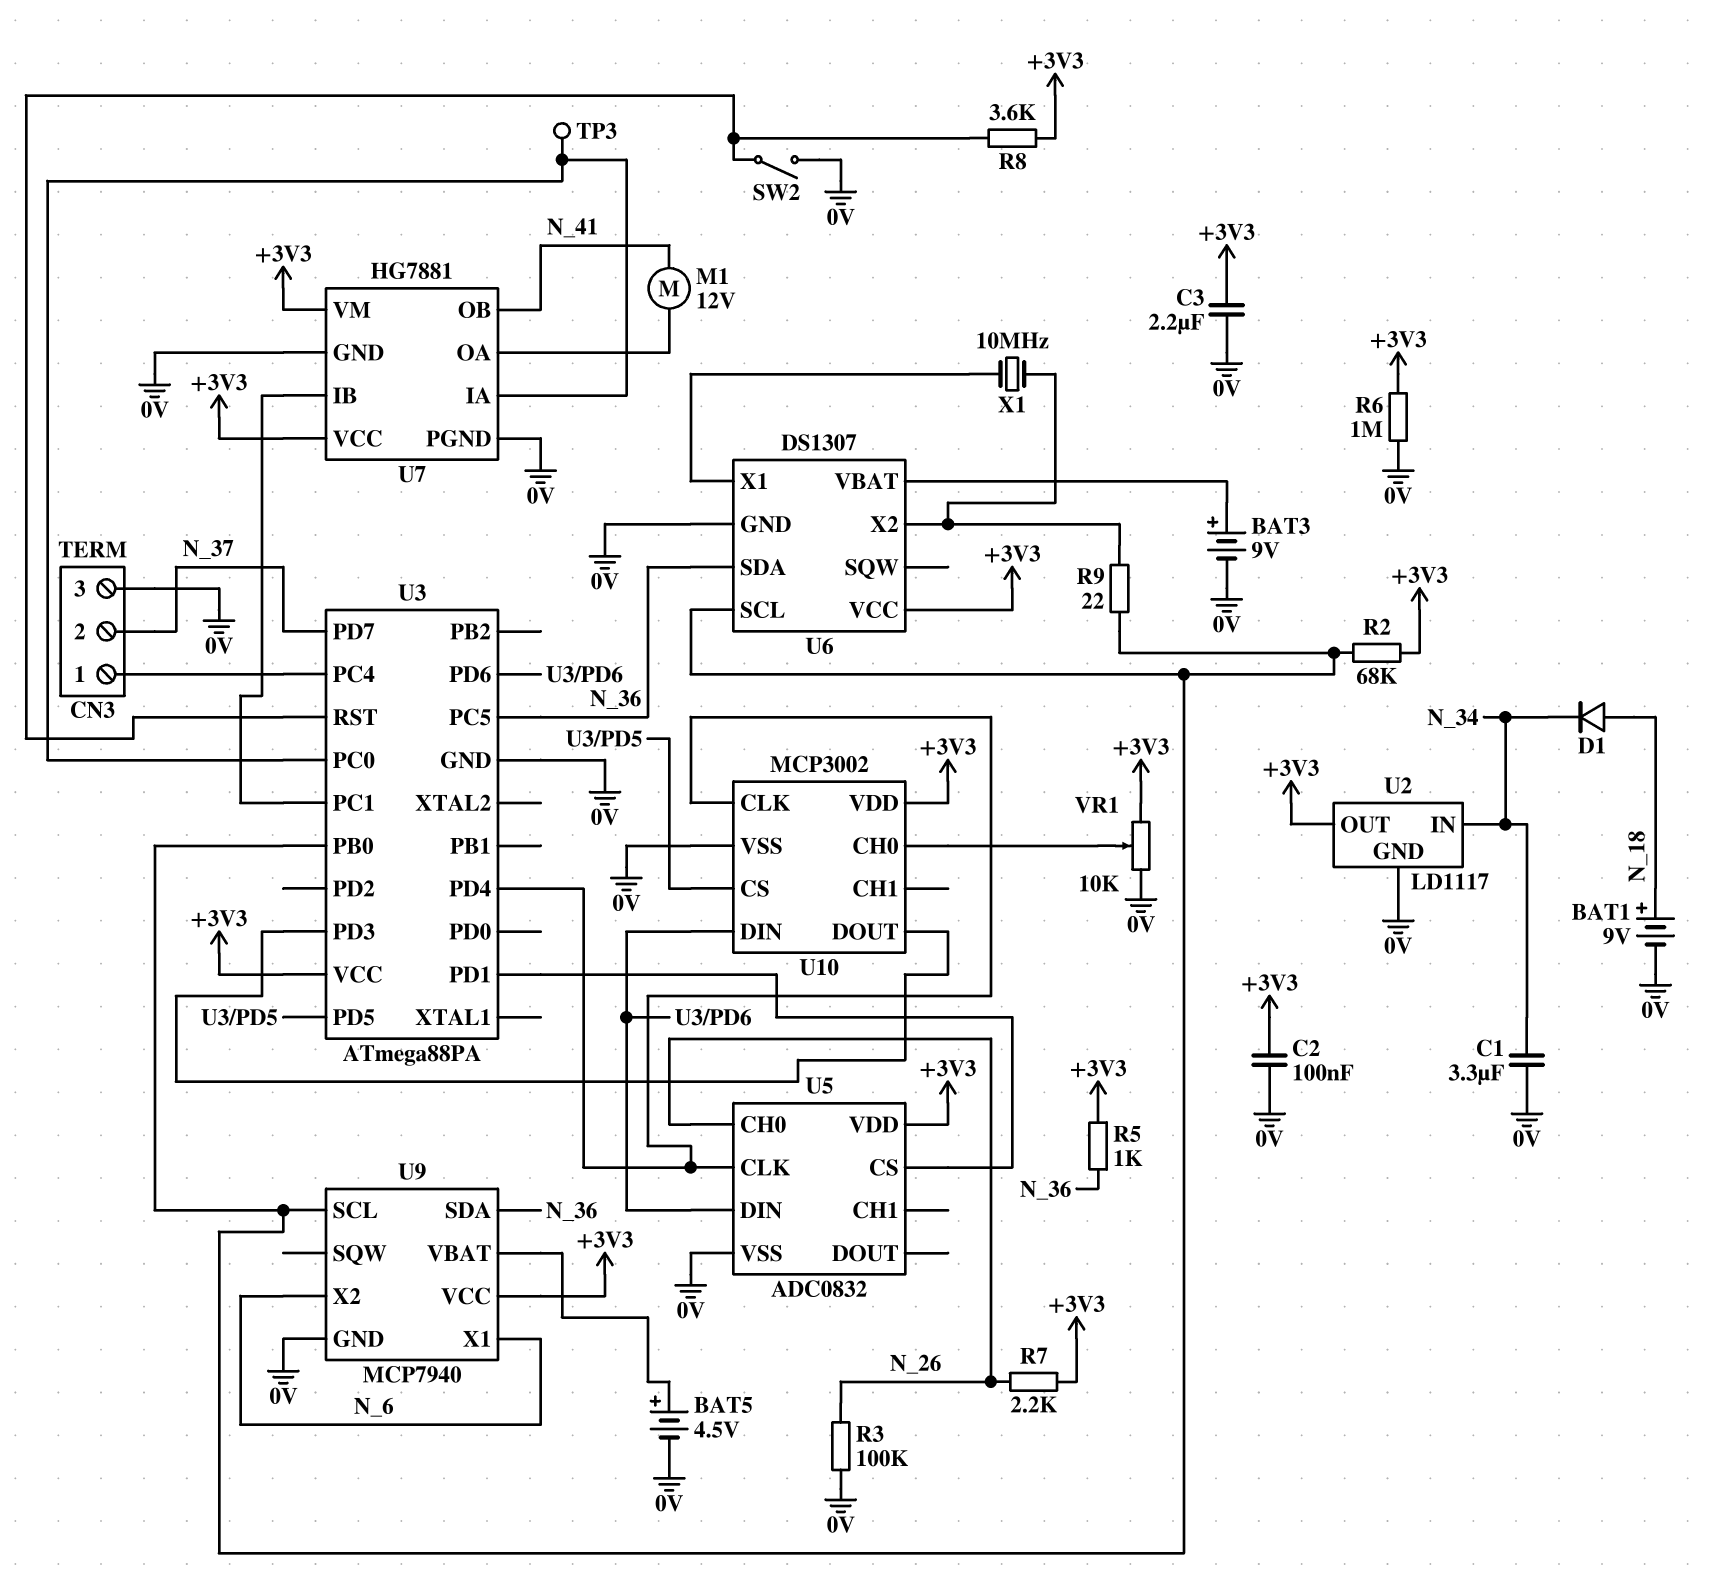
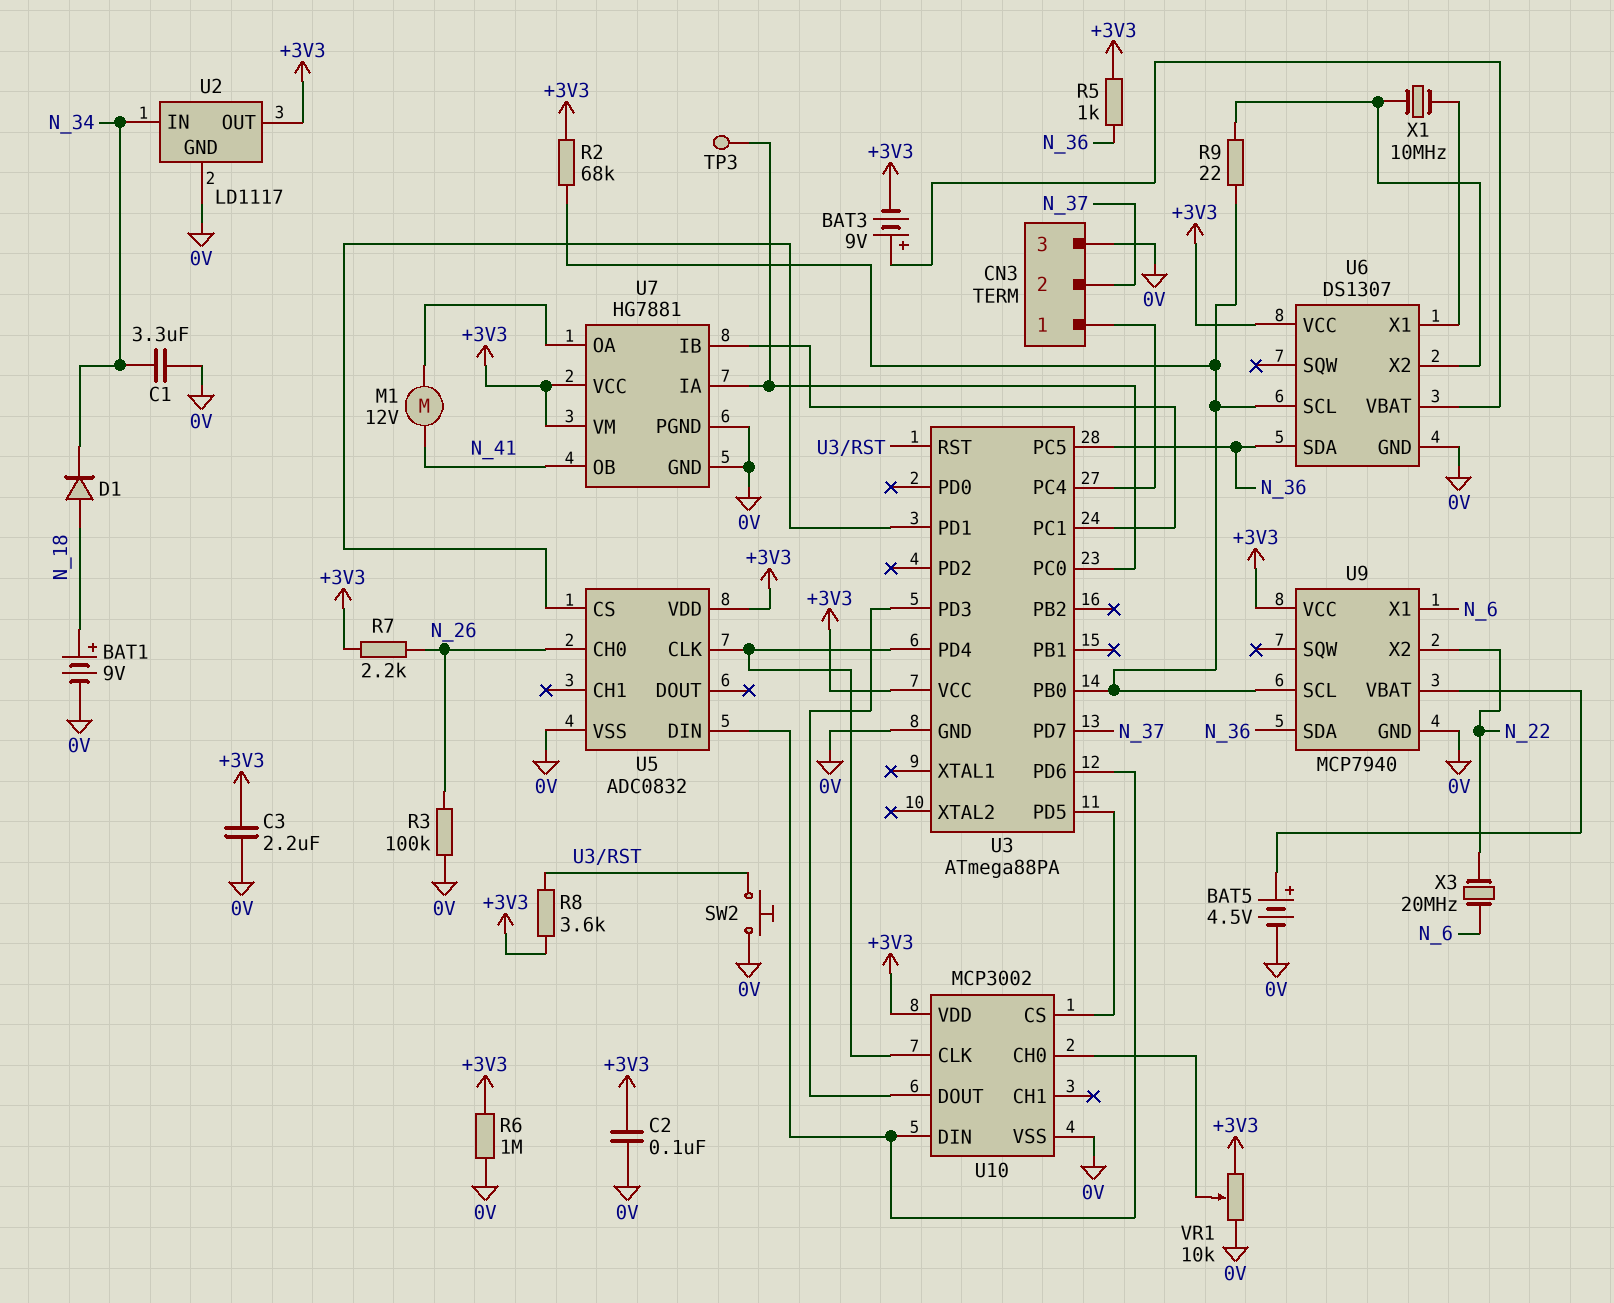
BAT3: 9V (plus U6/VBAT, minus 0V) -> 9V (plus U6/VBAT, minus +3V3)
SW2: switch (0V, U3/RST) -> button (0V, U3/RST)
U9 pin X2: N_6 -> N_22
X3: none -> 20MHz (N_6, N_22)

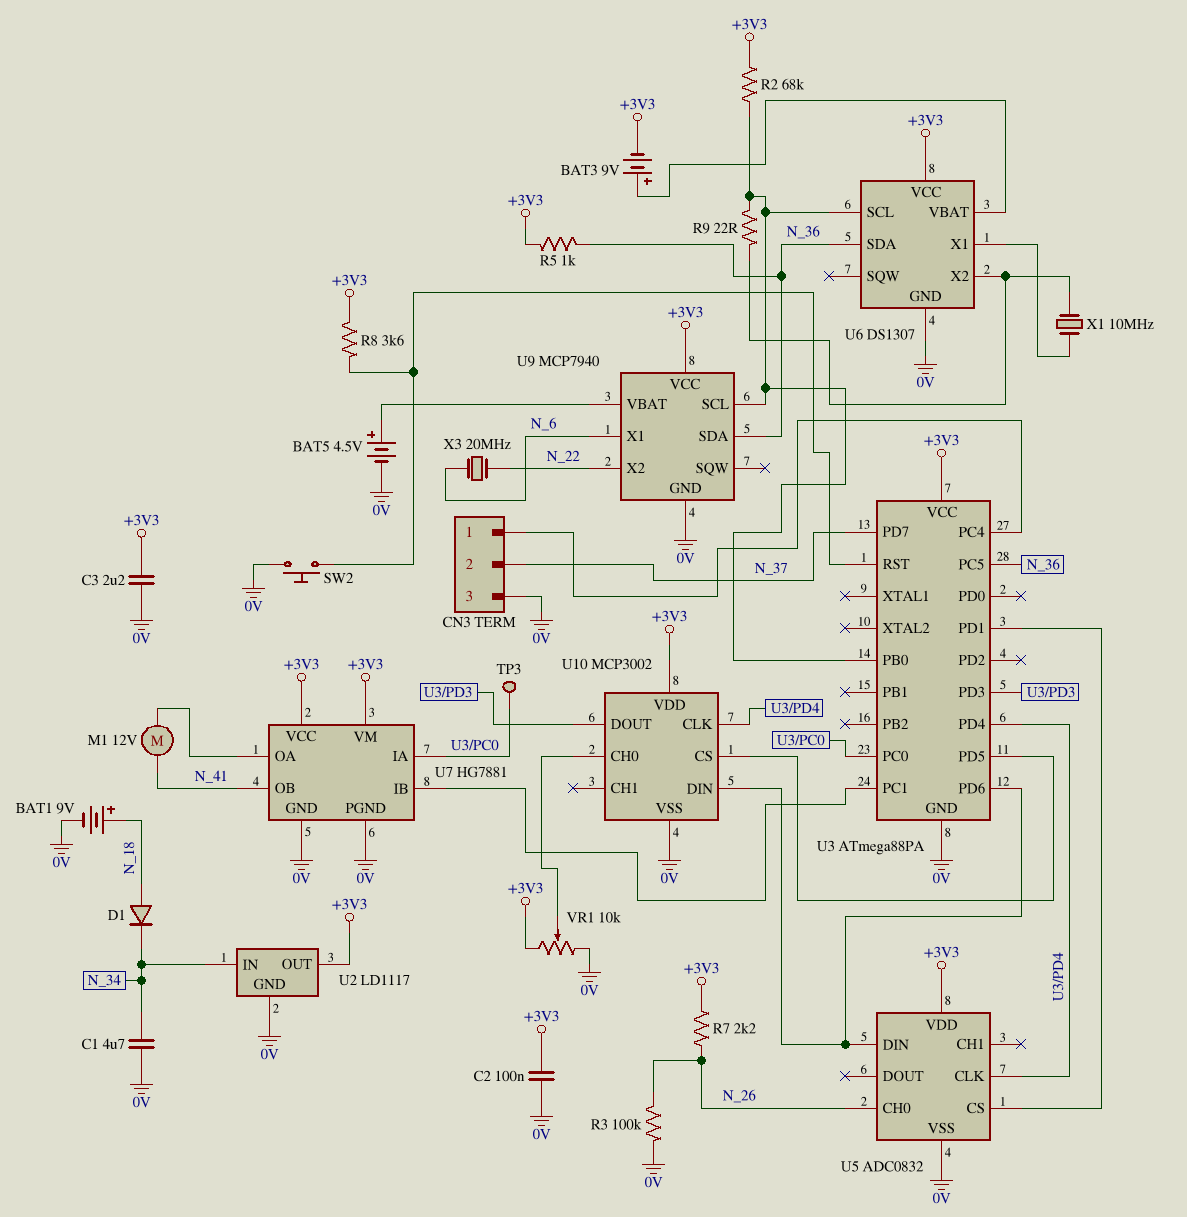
C1: 3.3uF (0V, N_34) -> 4.7uF (0V, N_34)
R6: 1M (+3V3, 0V) -> none

